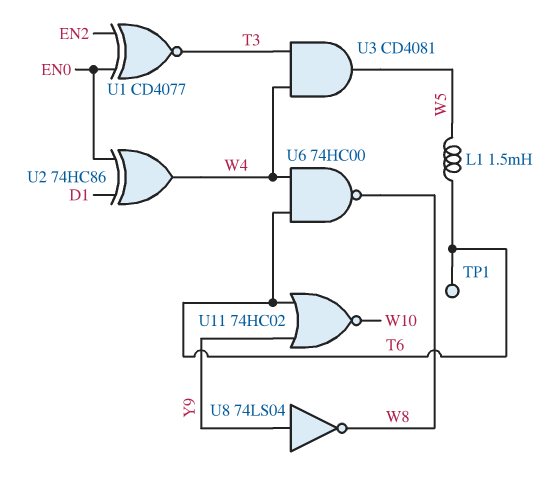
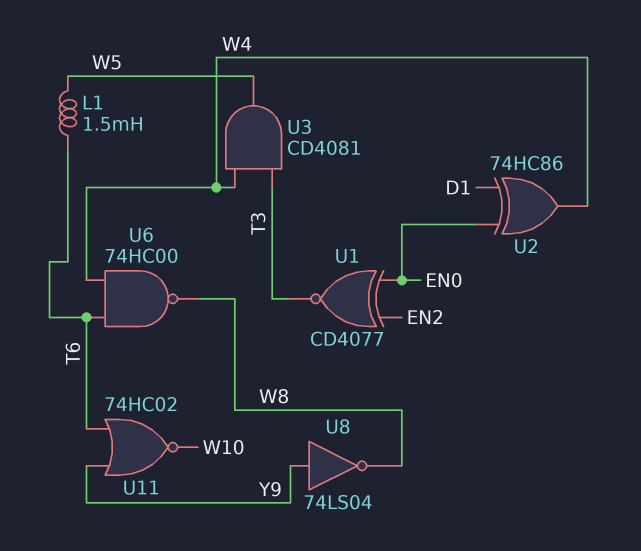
TP1: test point (T6) -> none

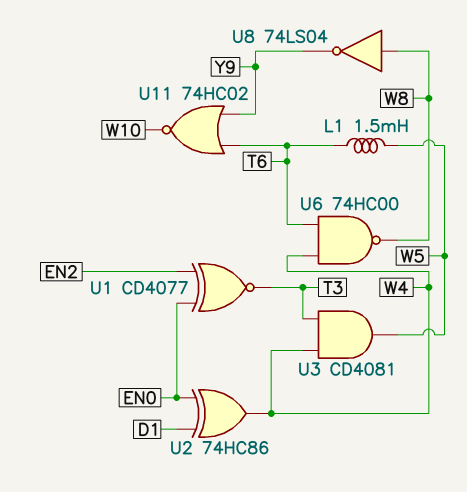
U8: NOT 74LS04 (in Y9, out W8) -> NOT 74LS04 (in W8, out Y9)

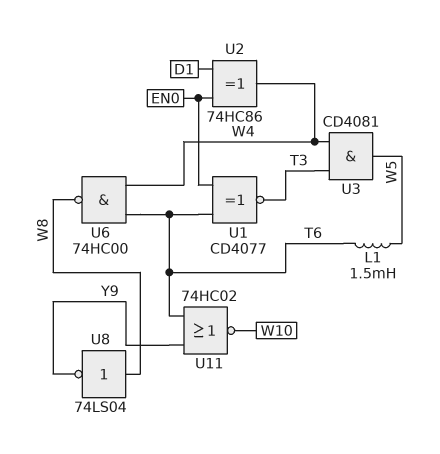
U1: XNOR CD4077 (in EN0, in EN2, out T3) -> XNOR CD4077 (in EN0, in T6, out T3)

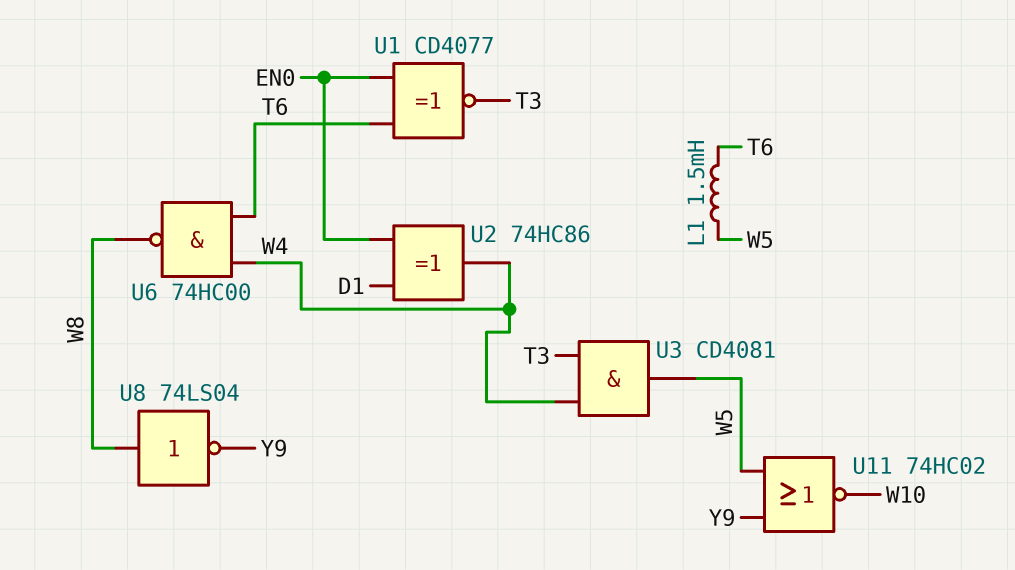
U11: NOR 74HC02 (in T6, in Y9, out W10) -> NOR 74HC02 (in W5, in Y9, out W10)

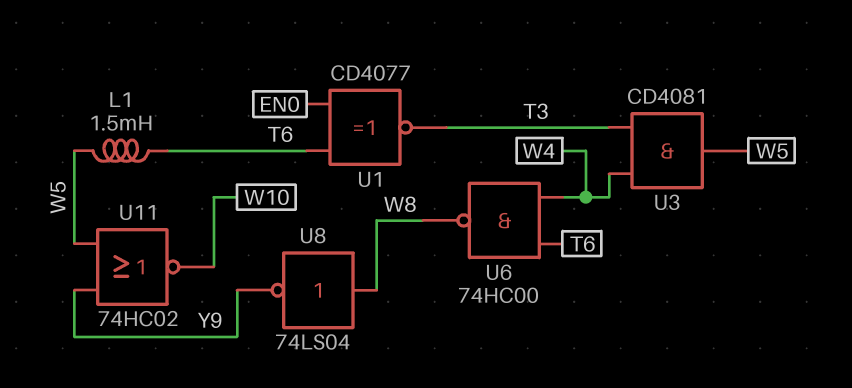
U2: XOR 74HC86 (in D1, in EN0, out W4) -> none

